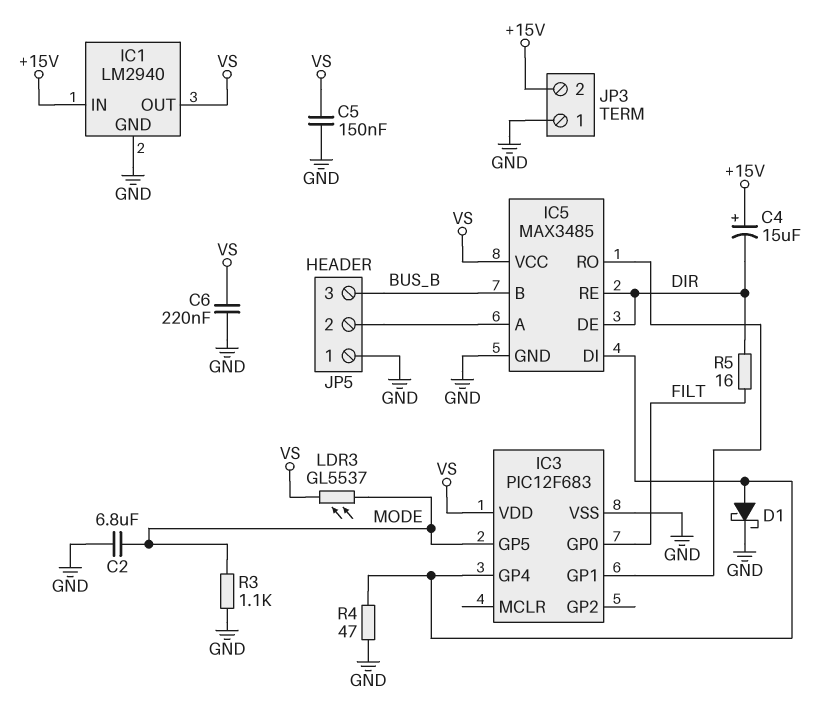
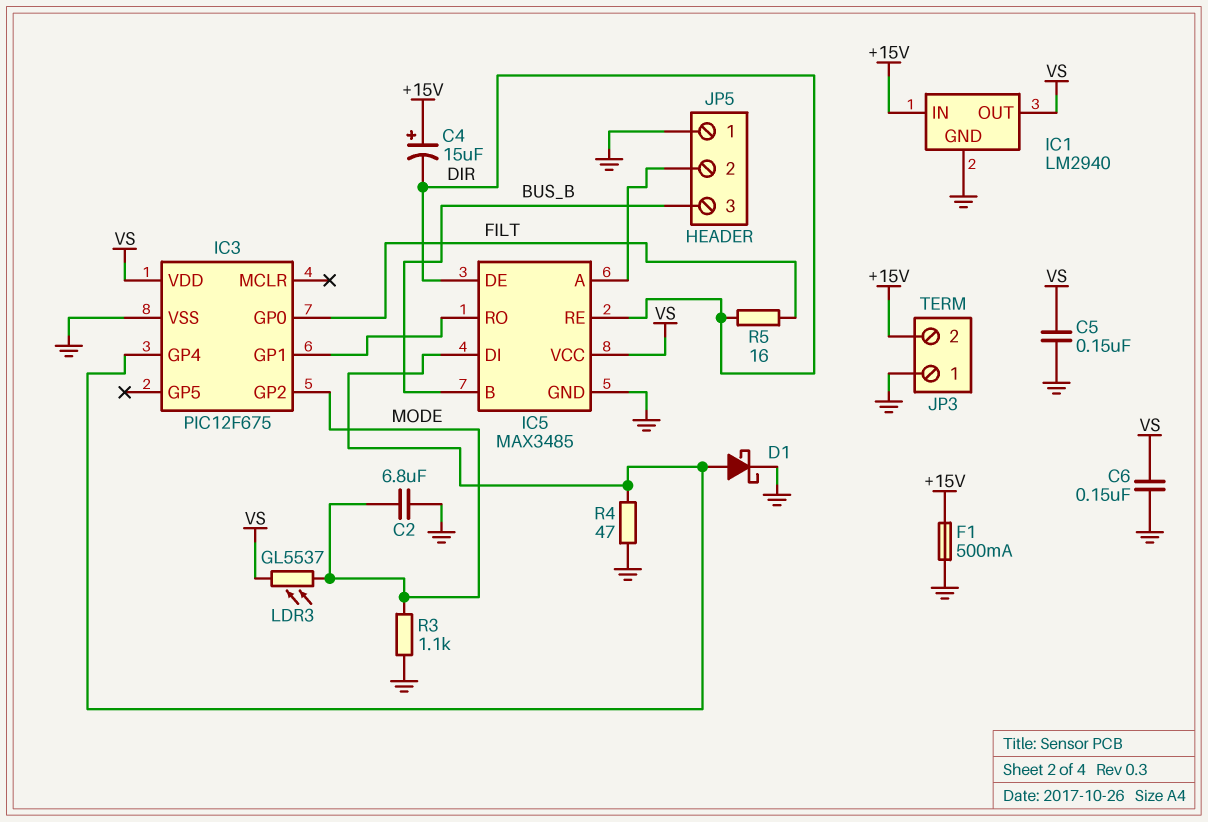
C6: 220nF (GND, VS) -> 150nF (GND, VS)
F1: none -> 500mA (+15V, GND)
IC3: PIC12F683 -> PIC12F675
IC3 pin GP2: none -> MODE
IC3 pin GP5: MODE -> none

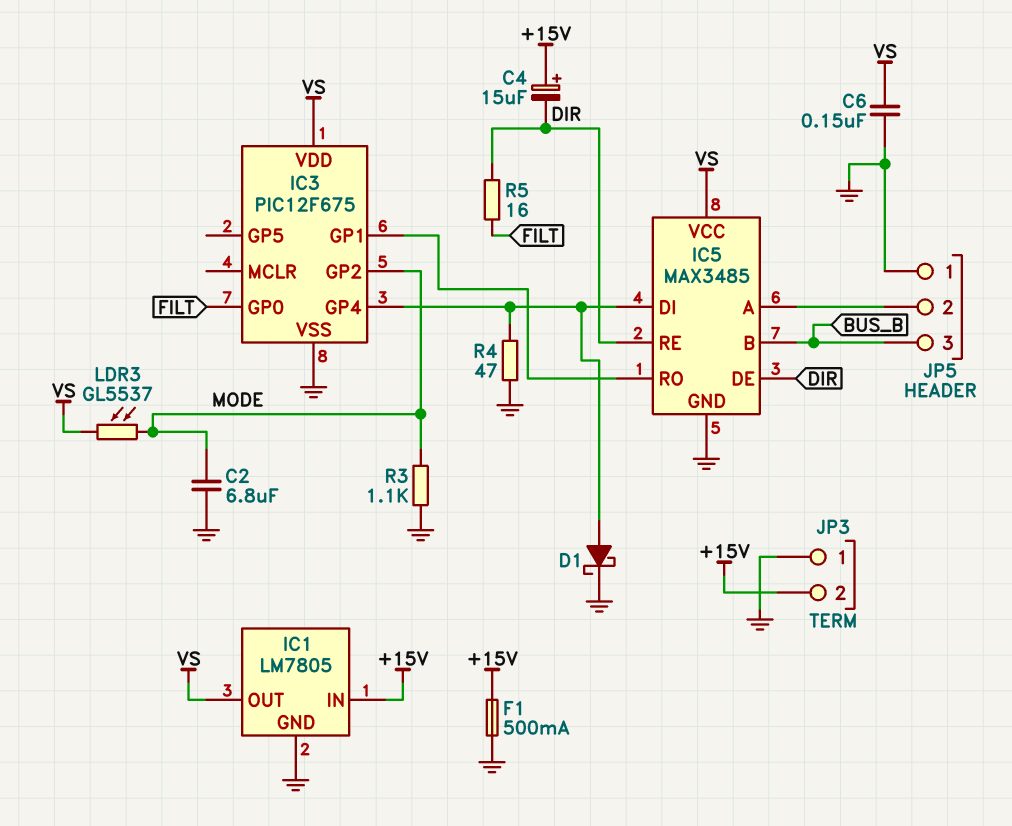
C5: 150nF (GND, VS) -> none
IC1: LM2940 -> LM7805

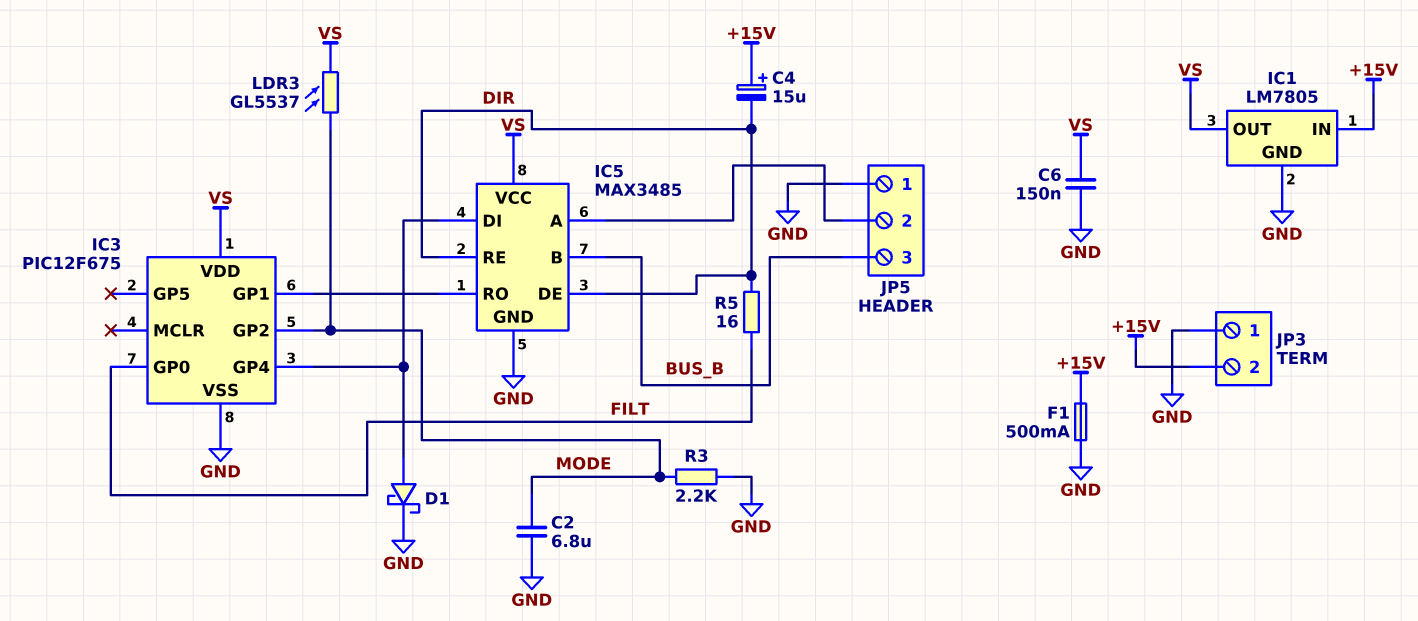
R3: 1.1k (GND, MODE) -> 2.2k (GND, MODE)
R4: 47 (GND, IC3/GP4) -> none

